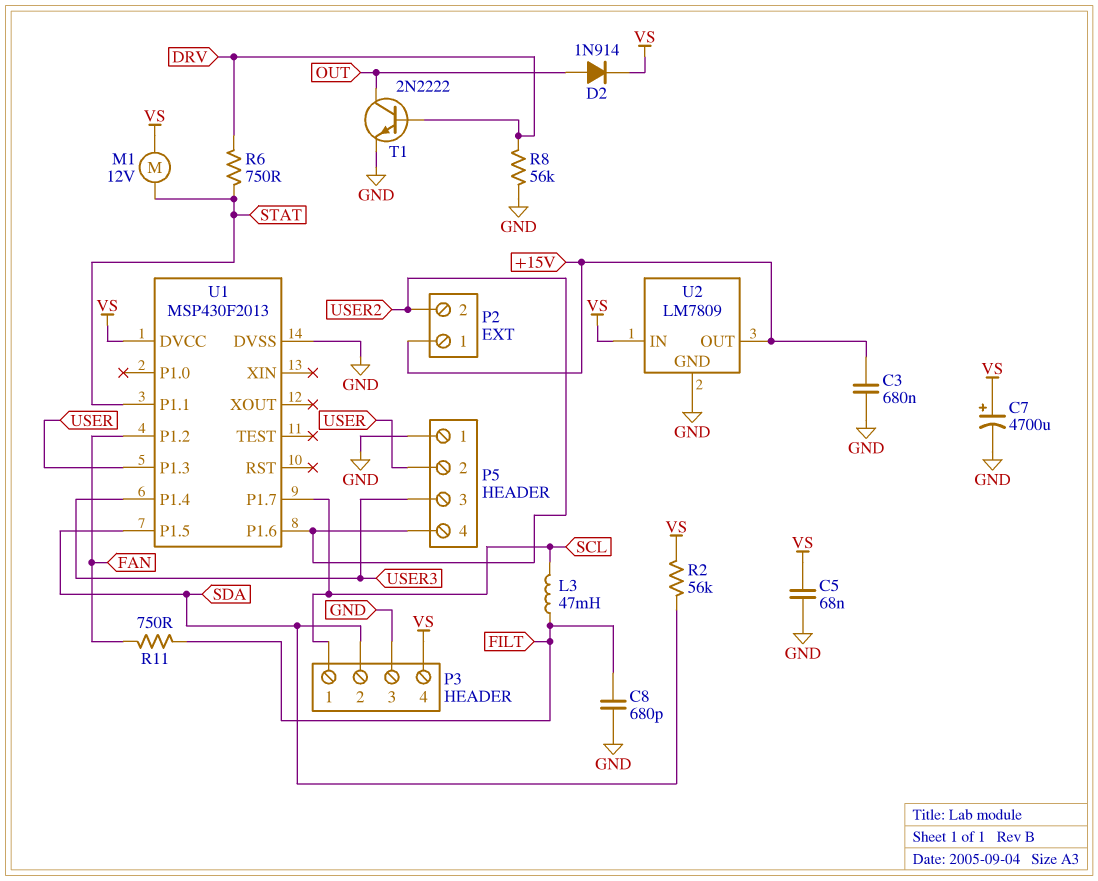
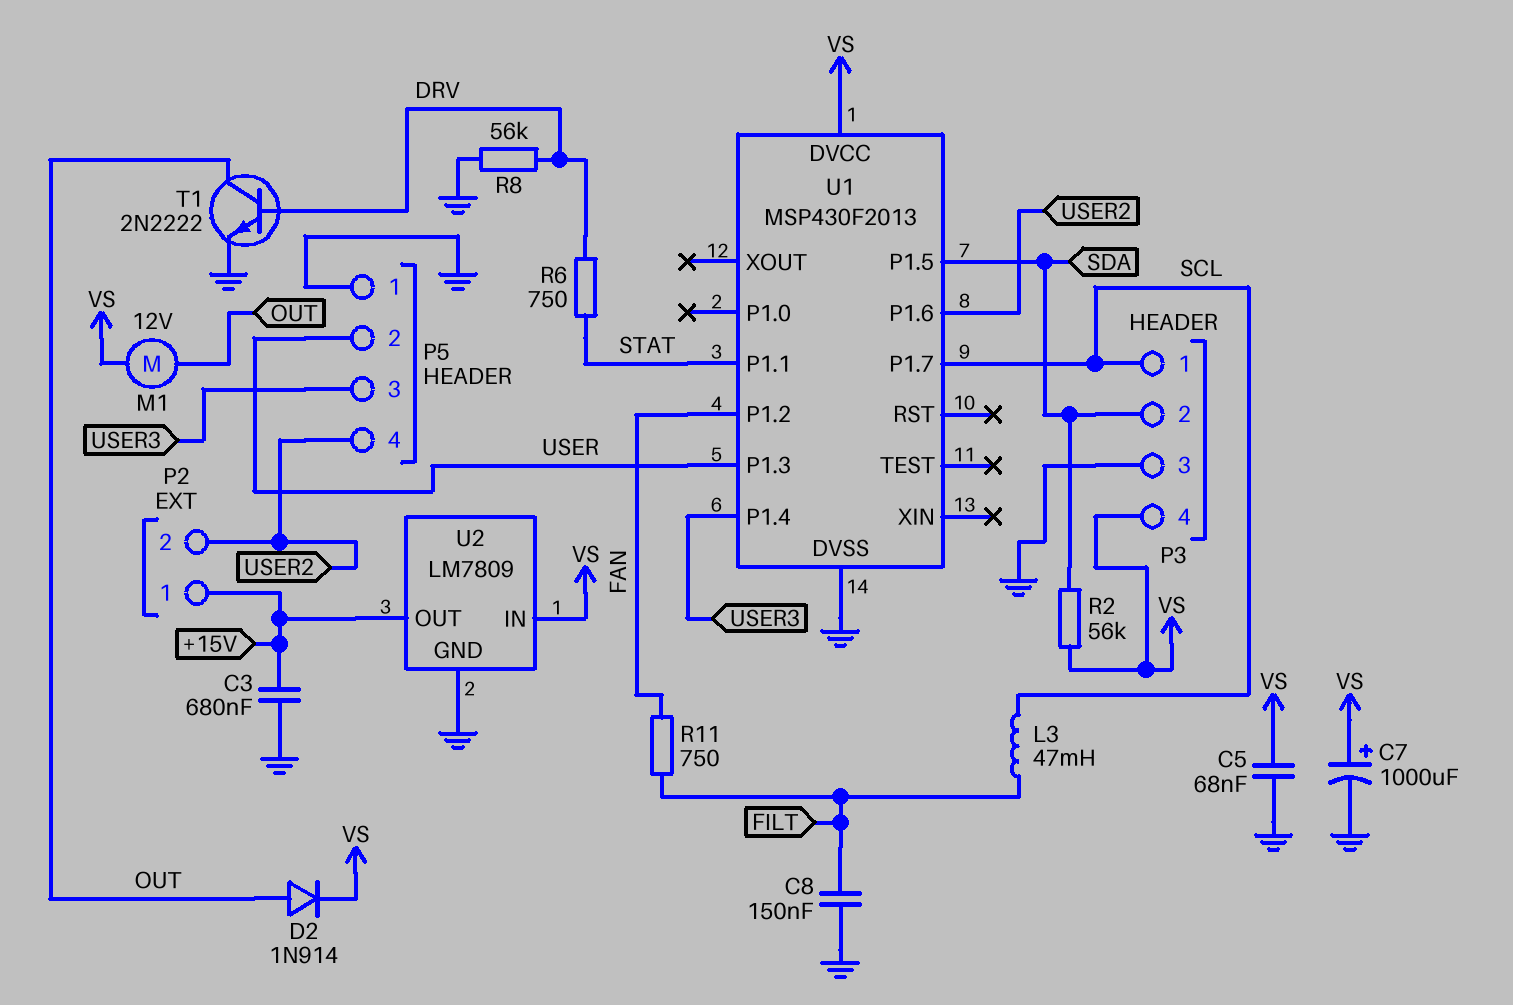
C7: 4700uF (plus VS, minus GND) -> 1000uF (plus VS, minus GND)
C8: 680pF (FILT, GND) -> 150nF (FILT, GND)
M1: motor 12V (STAT, VS) -> motor 12V (OUT, VS)

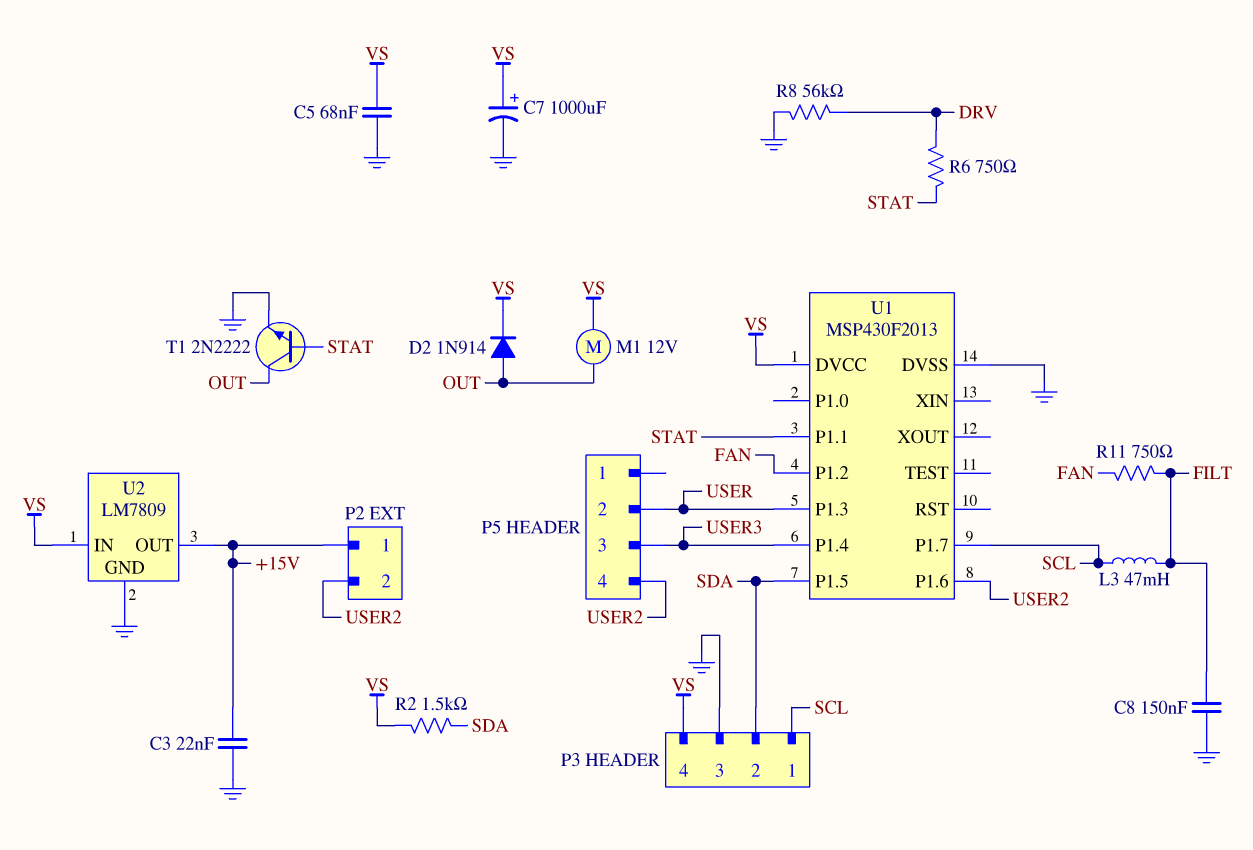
C3: 680nF (+15V, GND) -> 22nF (+15V, GND)
P5 pin 1: GND -> none
R2: 56k (SDA, VS) -> 1.5k (SDA, VS)
T1: NPN 2N2222 (B DRV, C OUT, E GND) -> NPN 2N2222 (B STAT, C OUT, E GND)

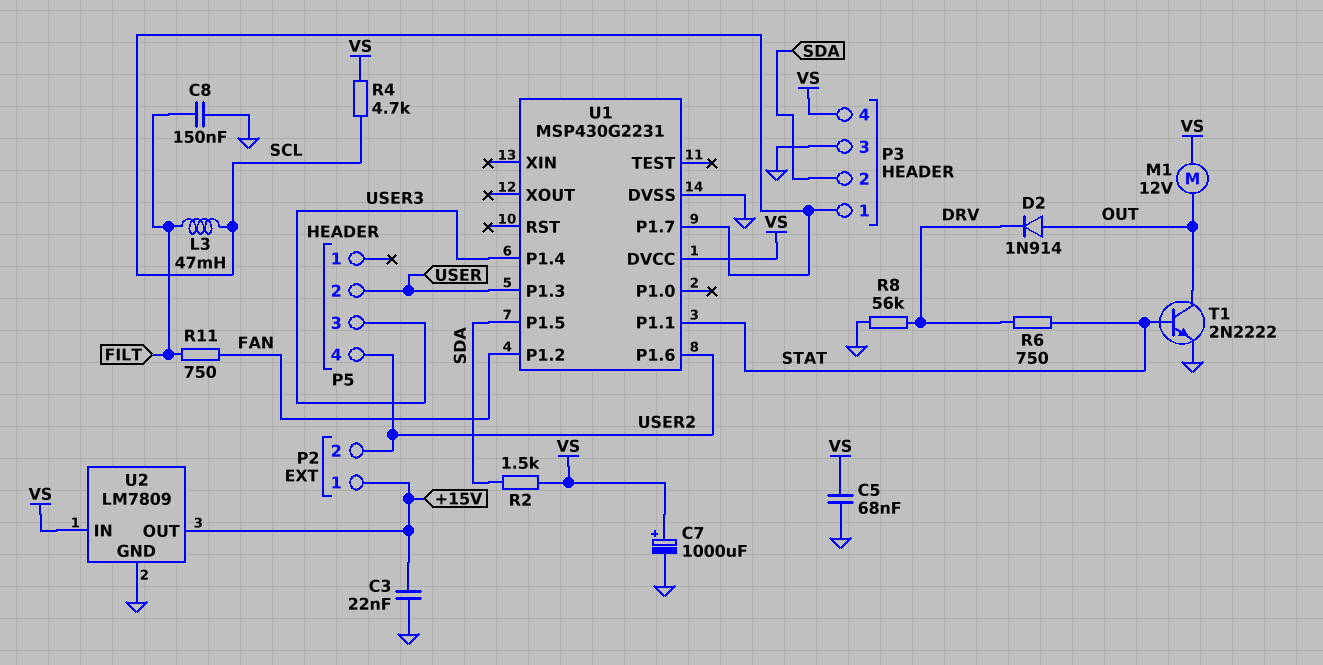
D2: diode 1N914 (A OUT, K VS) -> diode 1N914 (A OUT, K DRV)
R4: none -> 4.7k (SCL, VS)
U1: MSP430F2013 -> MSP430G2231

